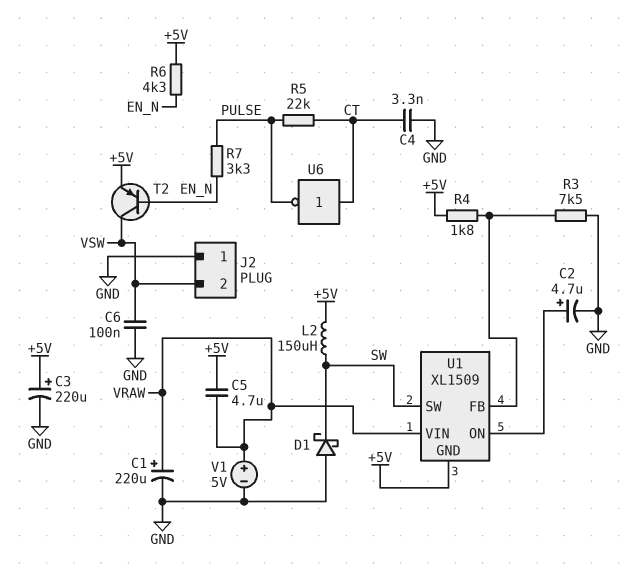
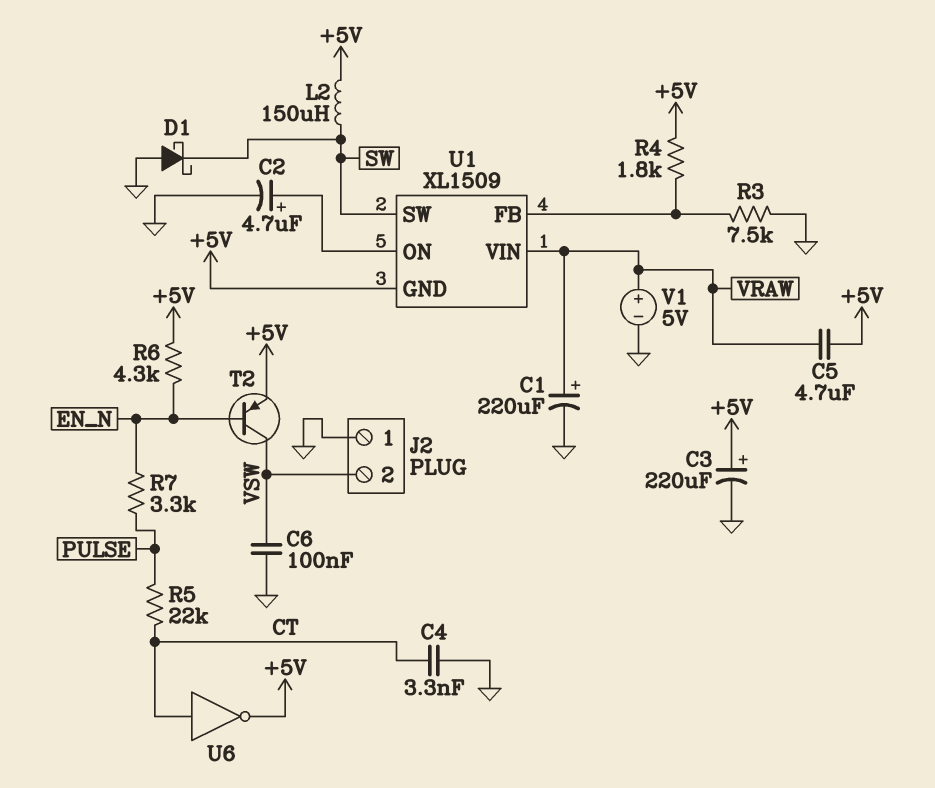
U6: NOT (in CT, out PULSE) -> NOT (in CT, out +5V)

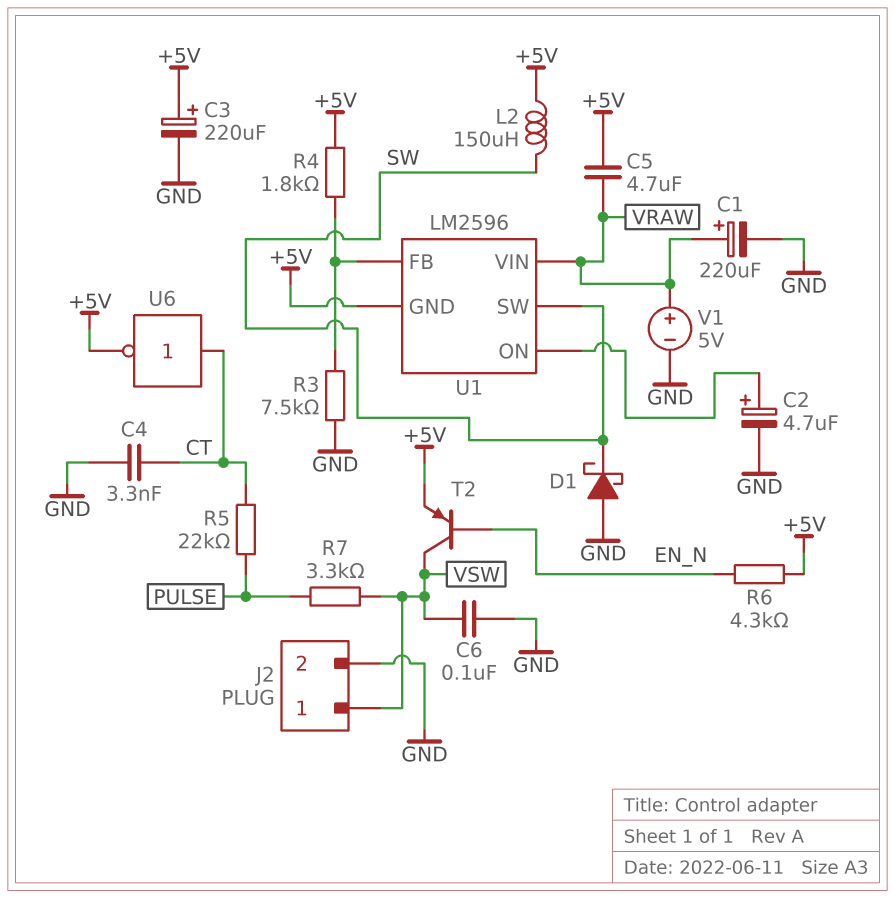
J2 pin 1: GND -> VSW
J2 pin 2: VSW -> GND
R7: 3.3k (EN_N, PULSE) -> 3.3k (PULSE, VSW)
U1: XL1509 -> LM2596

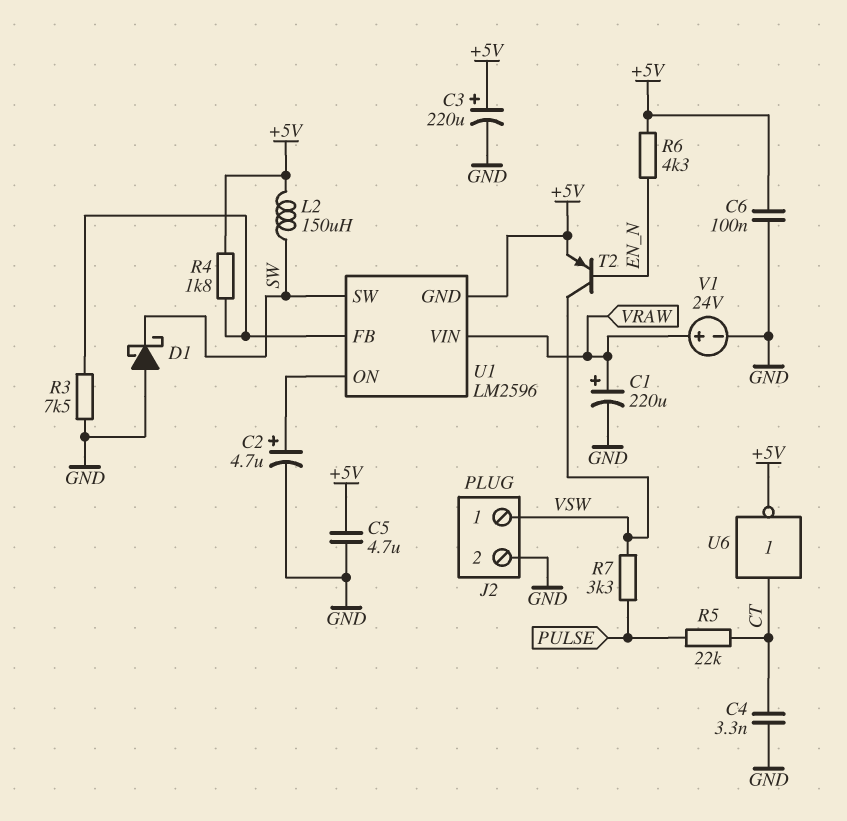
C5: 4.7uF (+5V, VRAW) -> 4.7uF (+5V, GND)
C6: 100nF (GND, VSW) -> 100nF (+5V, GND)
V1: 5V (plus VRAW, minus GND) -> 24V (plus VRAW, minus GND)

